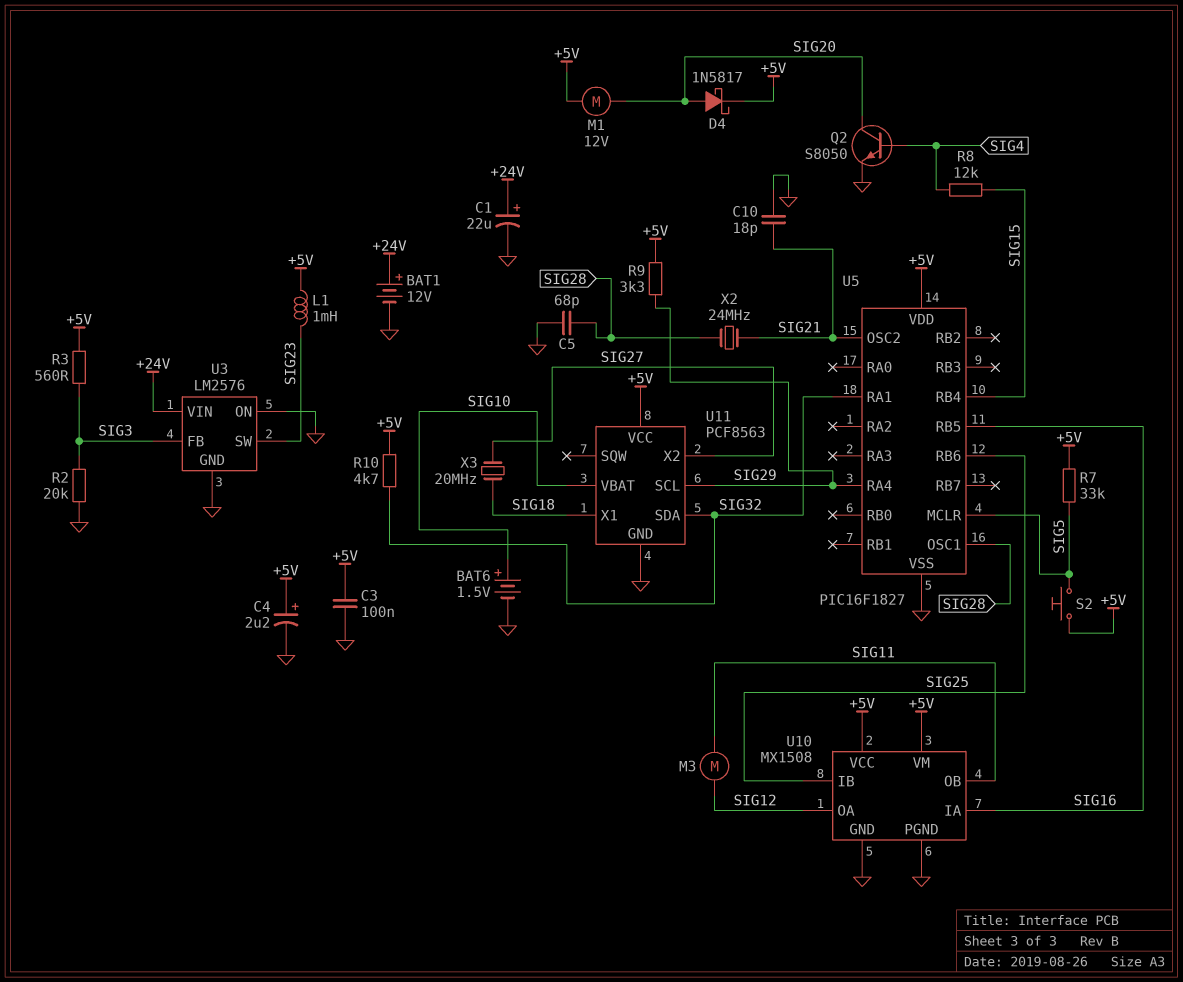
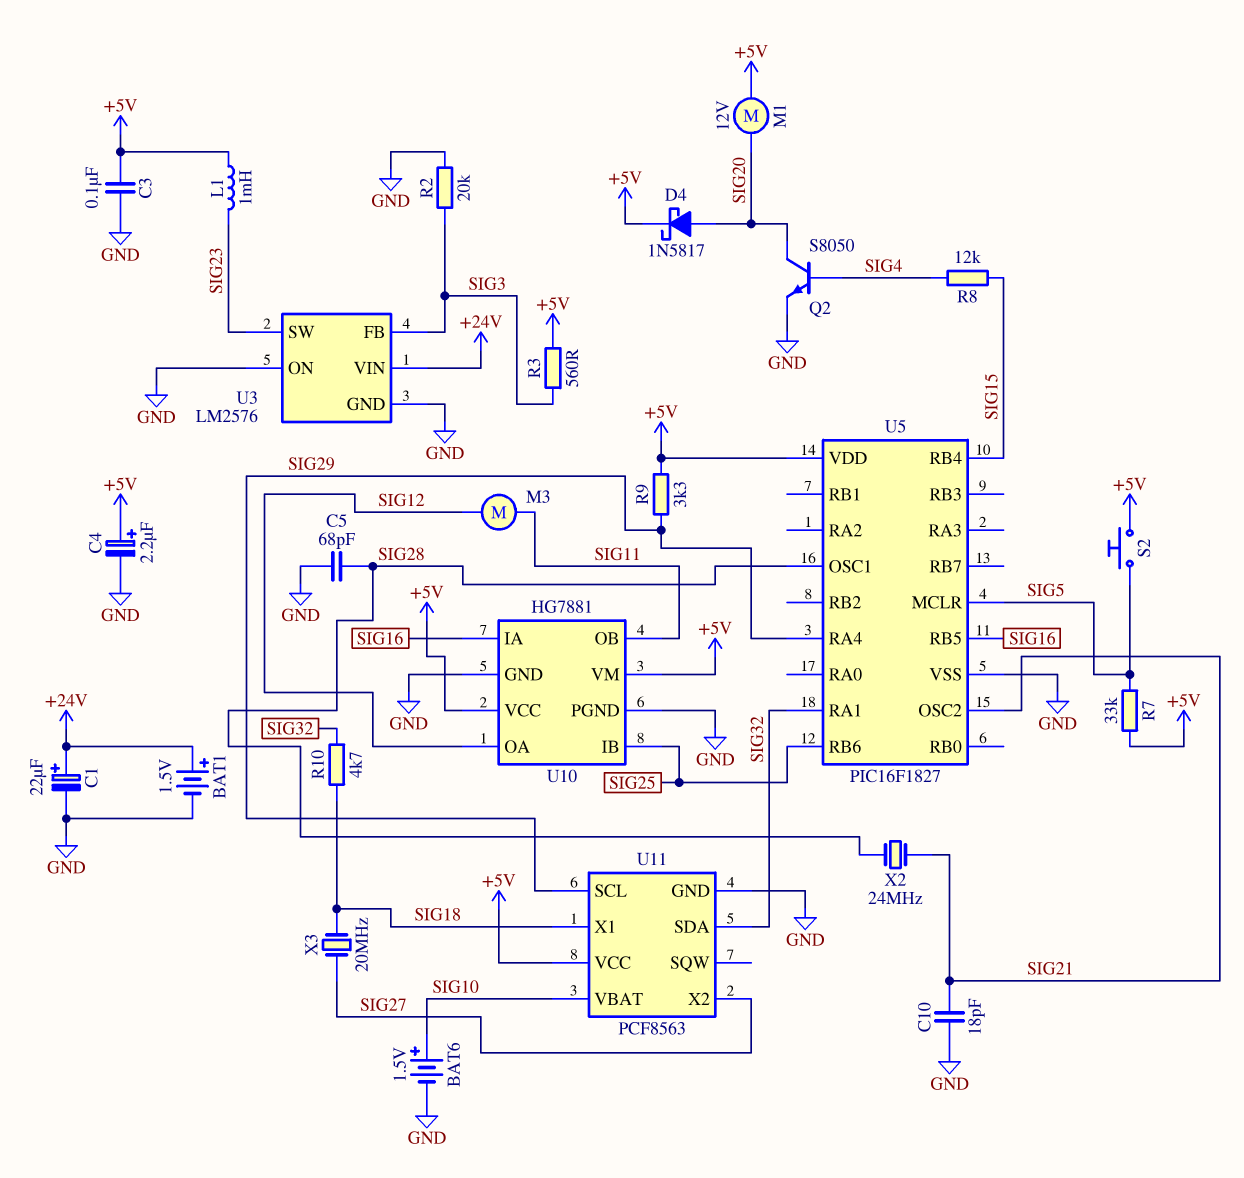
BAT1: 12V (plus +24V, minus GND) -> 1.5V (plus +24V, minus GND)
R10: 4.7k (+5V, SIG32) -> 4.7k (SIG18, SIG32)
U10: MX1508 -> HG7881

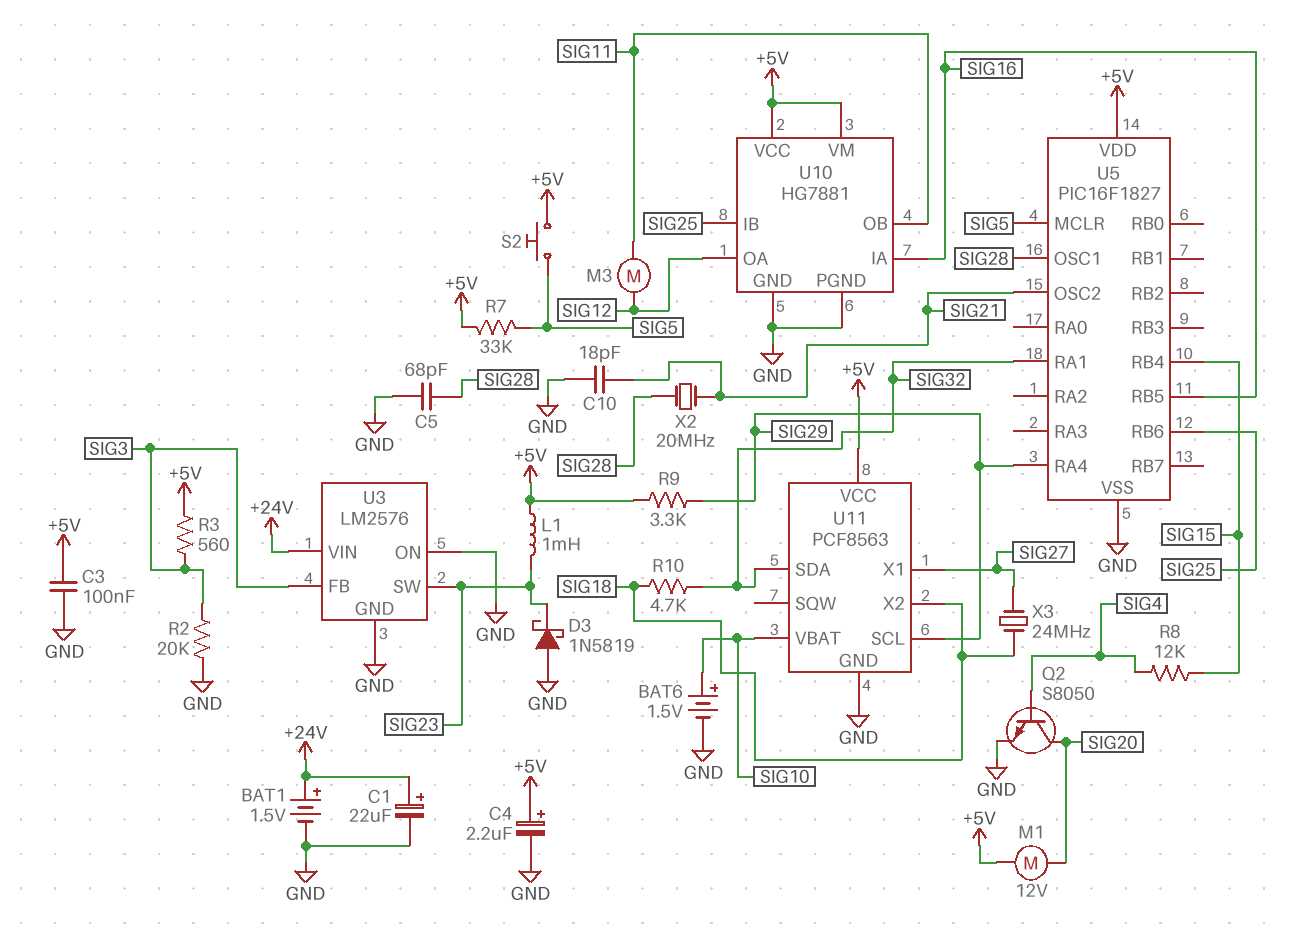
D3: none -> schottky 1N5819 (A GND, K SIG23)
D4: schottky 1N5817 (A SIG20, K +5V) -> none
U11 pin X1: SIG18 -> SIG27
U11 pin X2: SIG27 -> SIG18
X2: 24MHz (SIG21, SIG28) -> 20MHz (SIG21, SIG28)
X3: 20MHz (SIG18, SIG27) -> 24MHz (SIG18, SIG27)

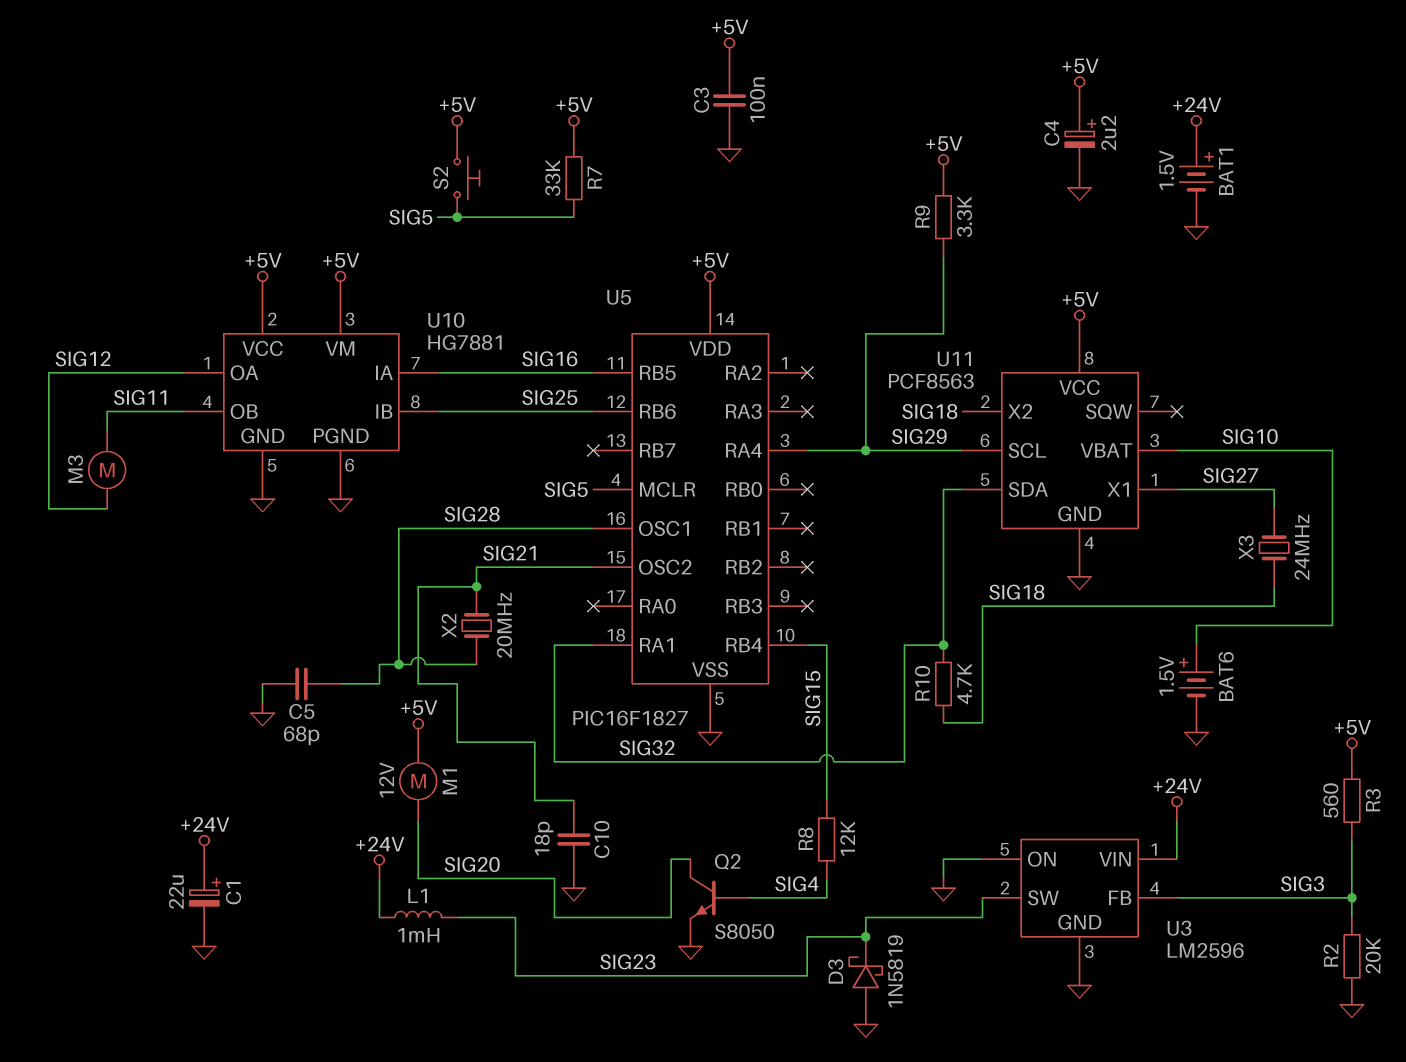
L1: 1mH (+5V, SIG23) -> 1mH (+24V, SIG23)
U3: LM2576 -> LM2596

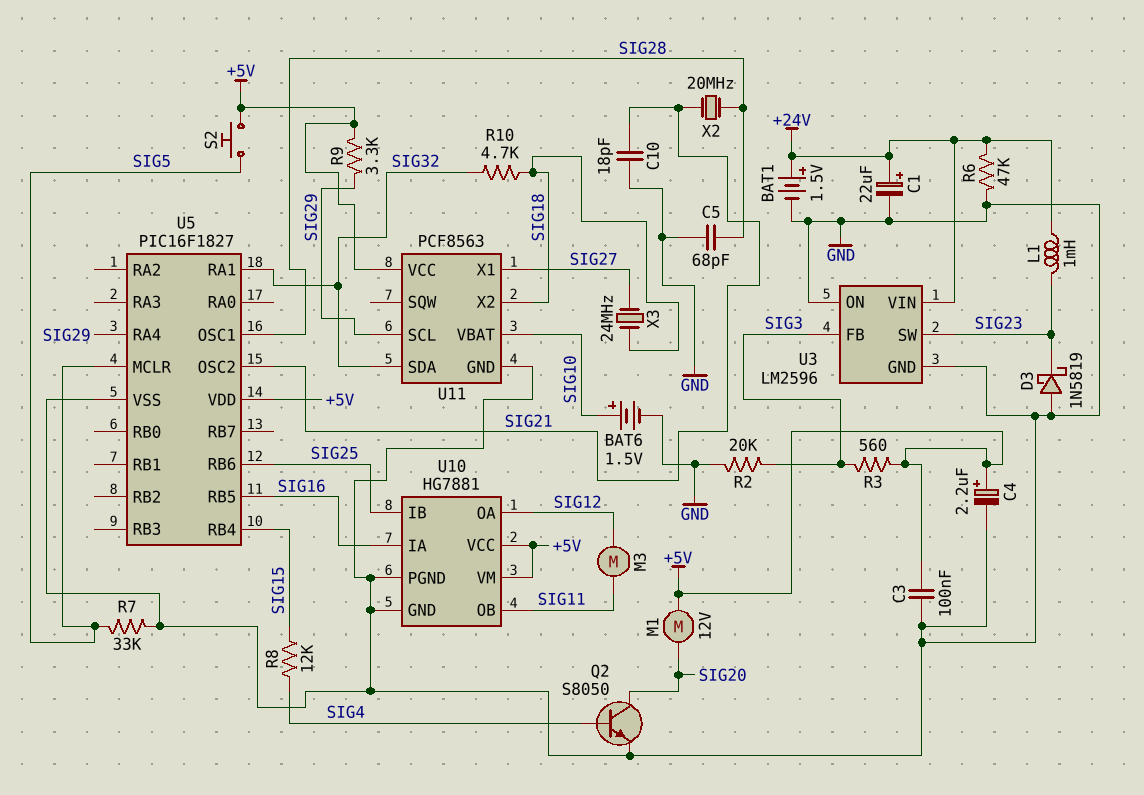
R6: none -> 47k (+24V, GND)
R7: 33k (+5V, SIG5) -> 33k (GND, SIG5)

